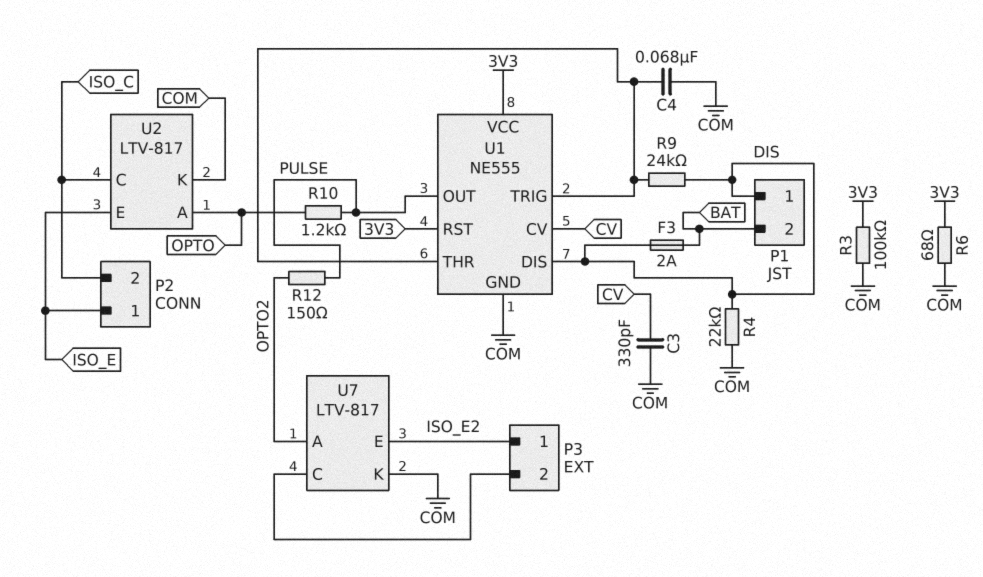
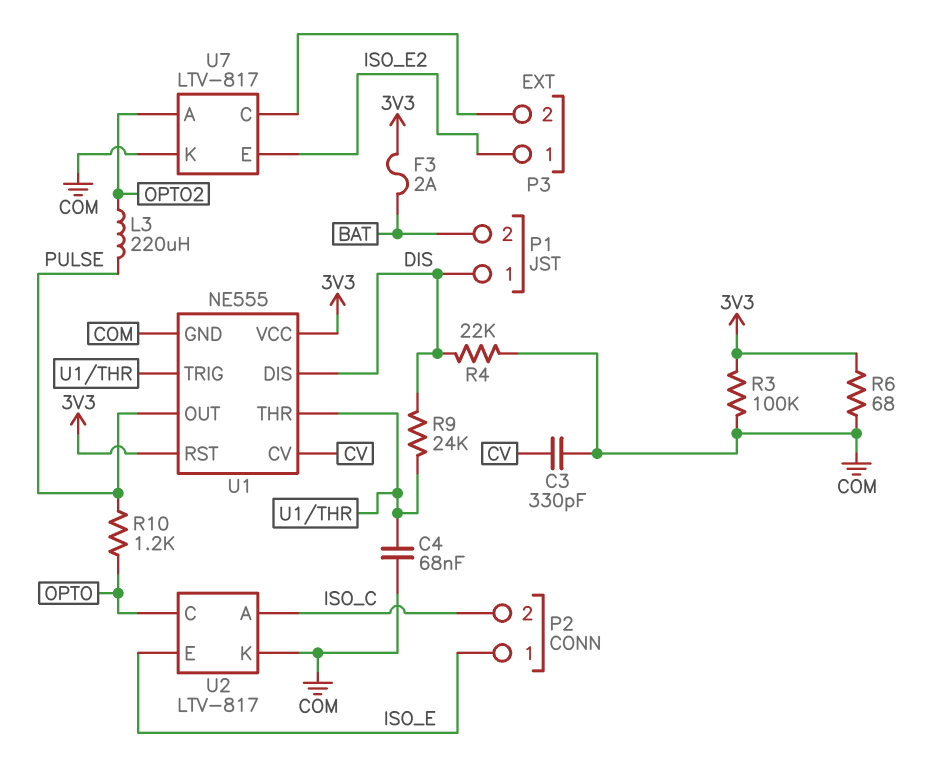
F3: 2A (BAT, DIS) -> 2A (3V3, BAT)
L3: none -> 220uH (OPTO2, PULSE)
R12: 150 (OPTO2, PULSE) -> none
U2 pin A: OPTO -> ISO_C
U2 pin C: ISO_C -> OPTO

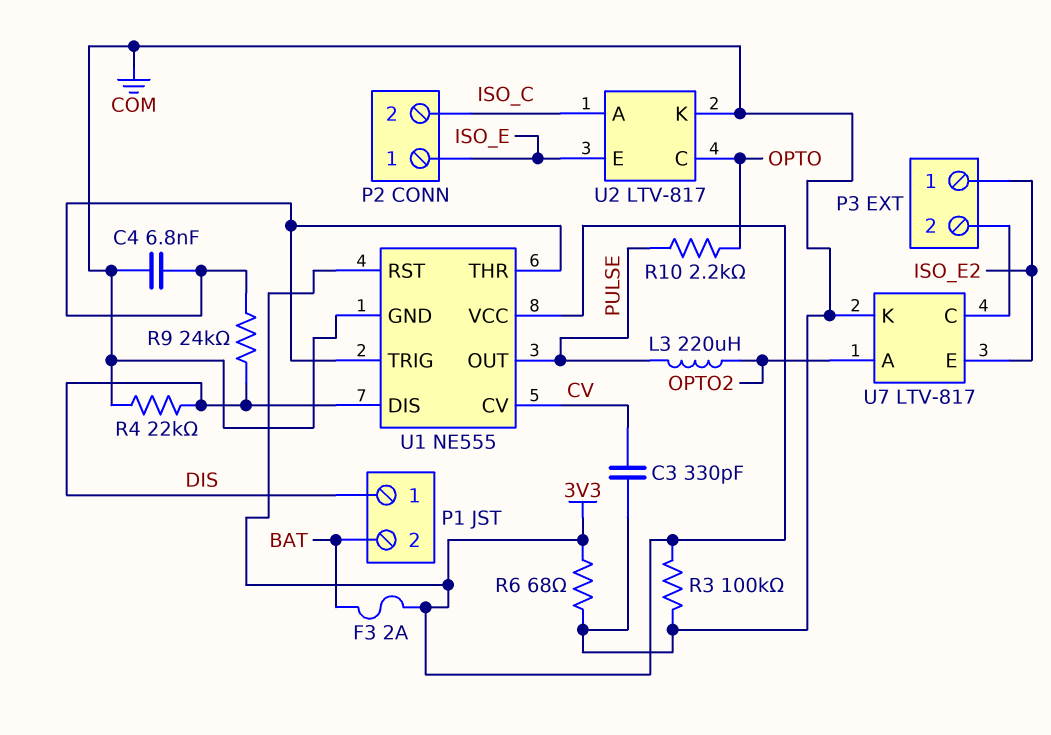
C4: 68nF (COM, U1/THR) -> 6.8nF (COM, U1/THR)
R10: 1.2k (OPTO, PULSE) -> 2.2k (OPTO, PULSE)

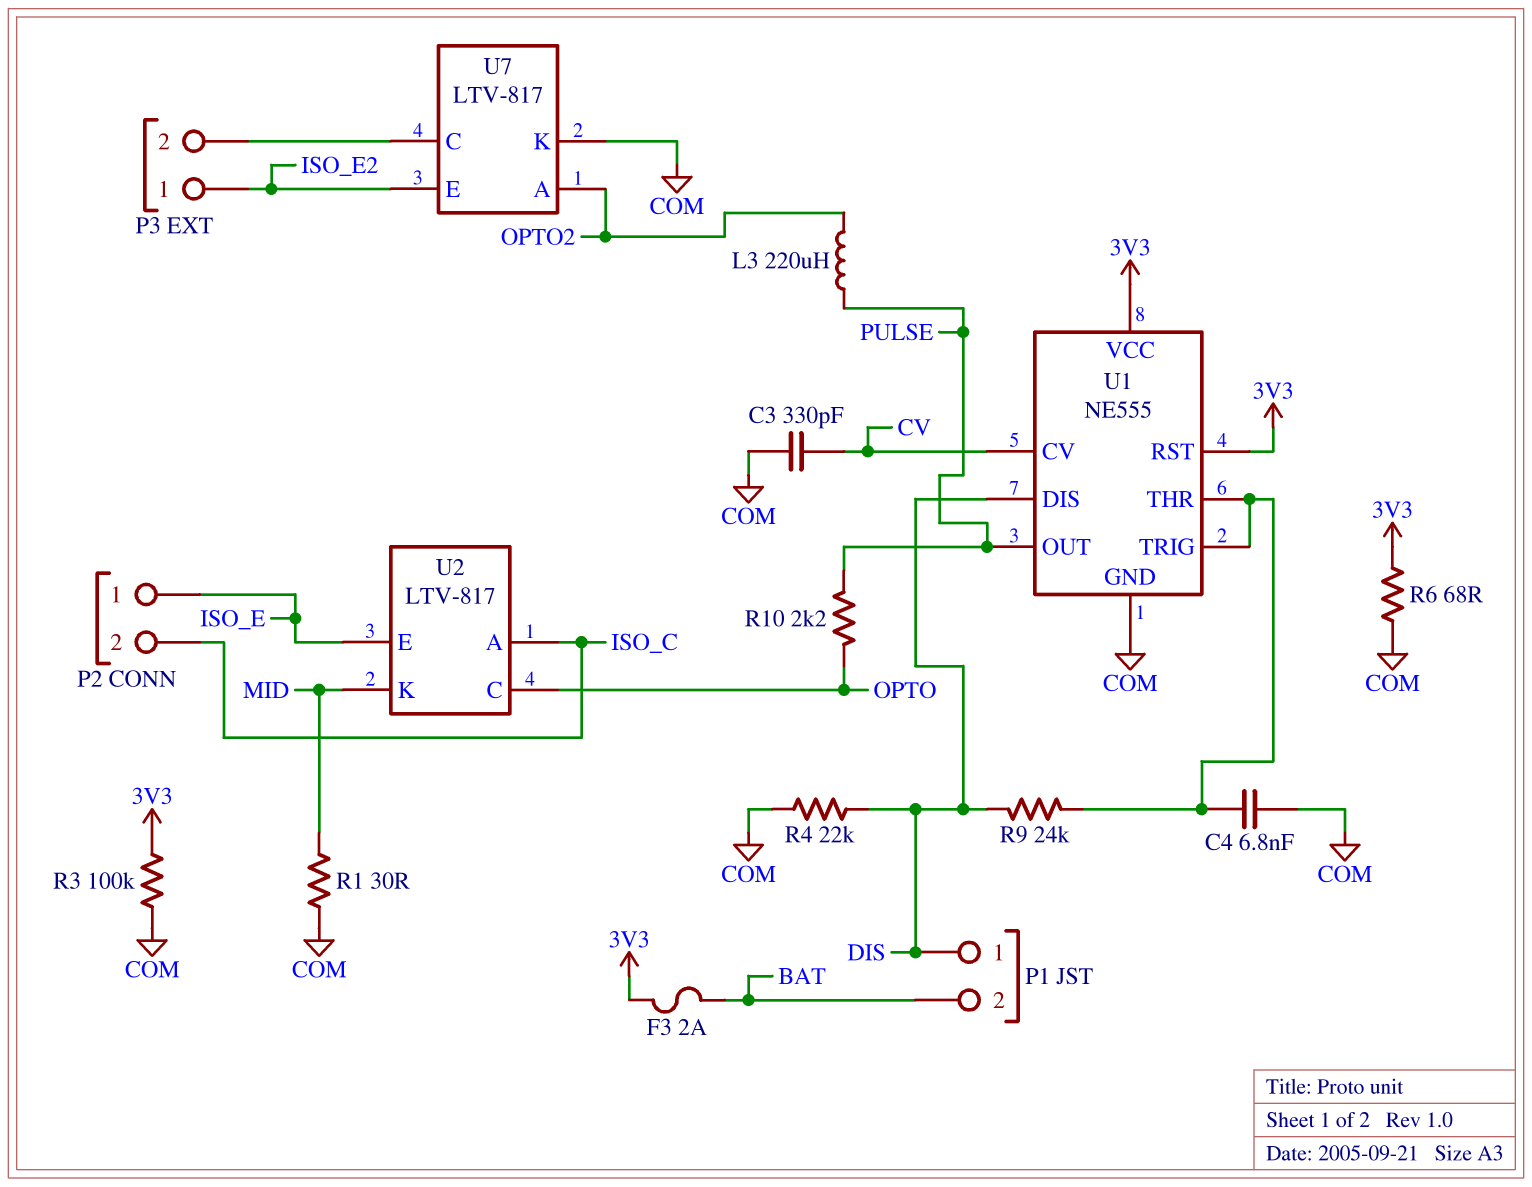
R1: none -> 30 (COM, MID)
U2 pin K: COM -> MID

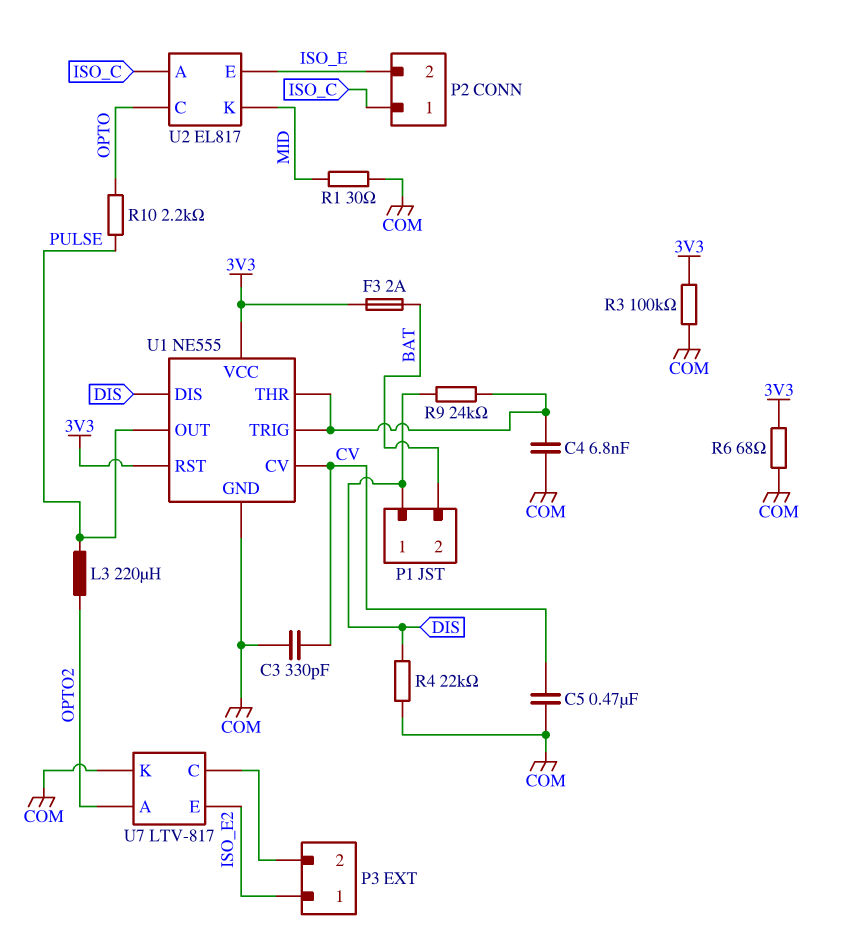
C5: none -> 470nF (COM, CV)
P2 pin 1: ISO_E -> ISO_C
P2 pin 2: ISO_C -> ISO_E
U2: LTV-817 -> EL817

